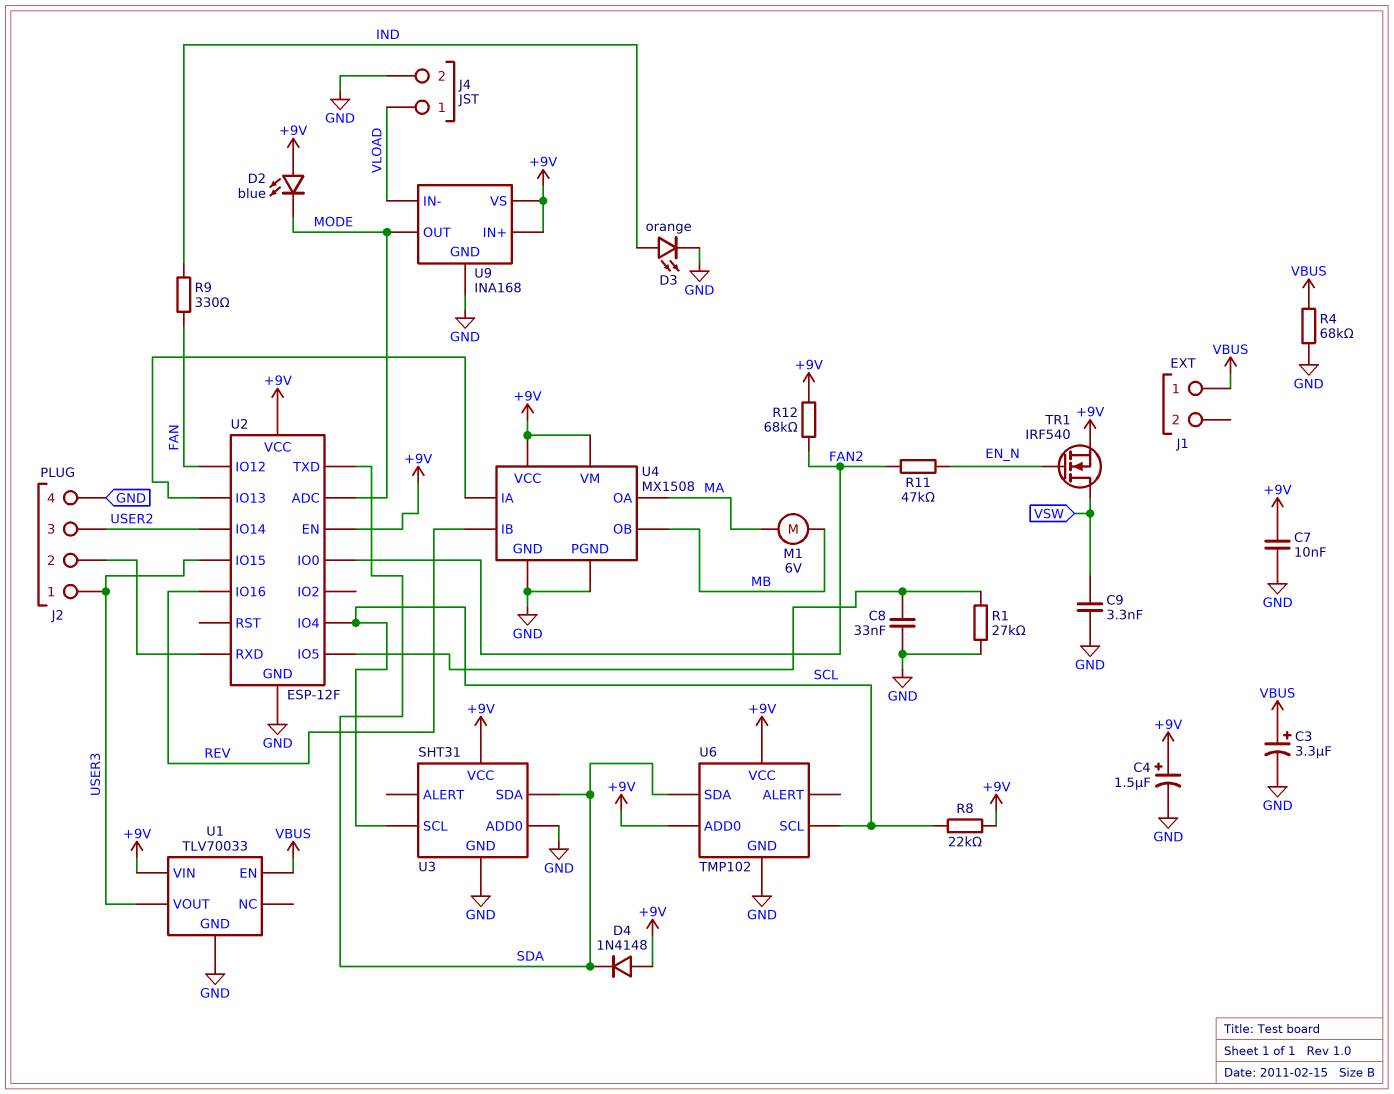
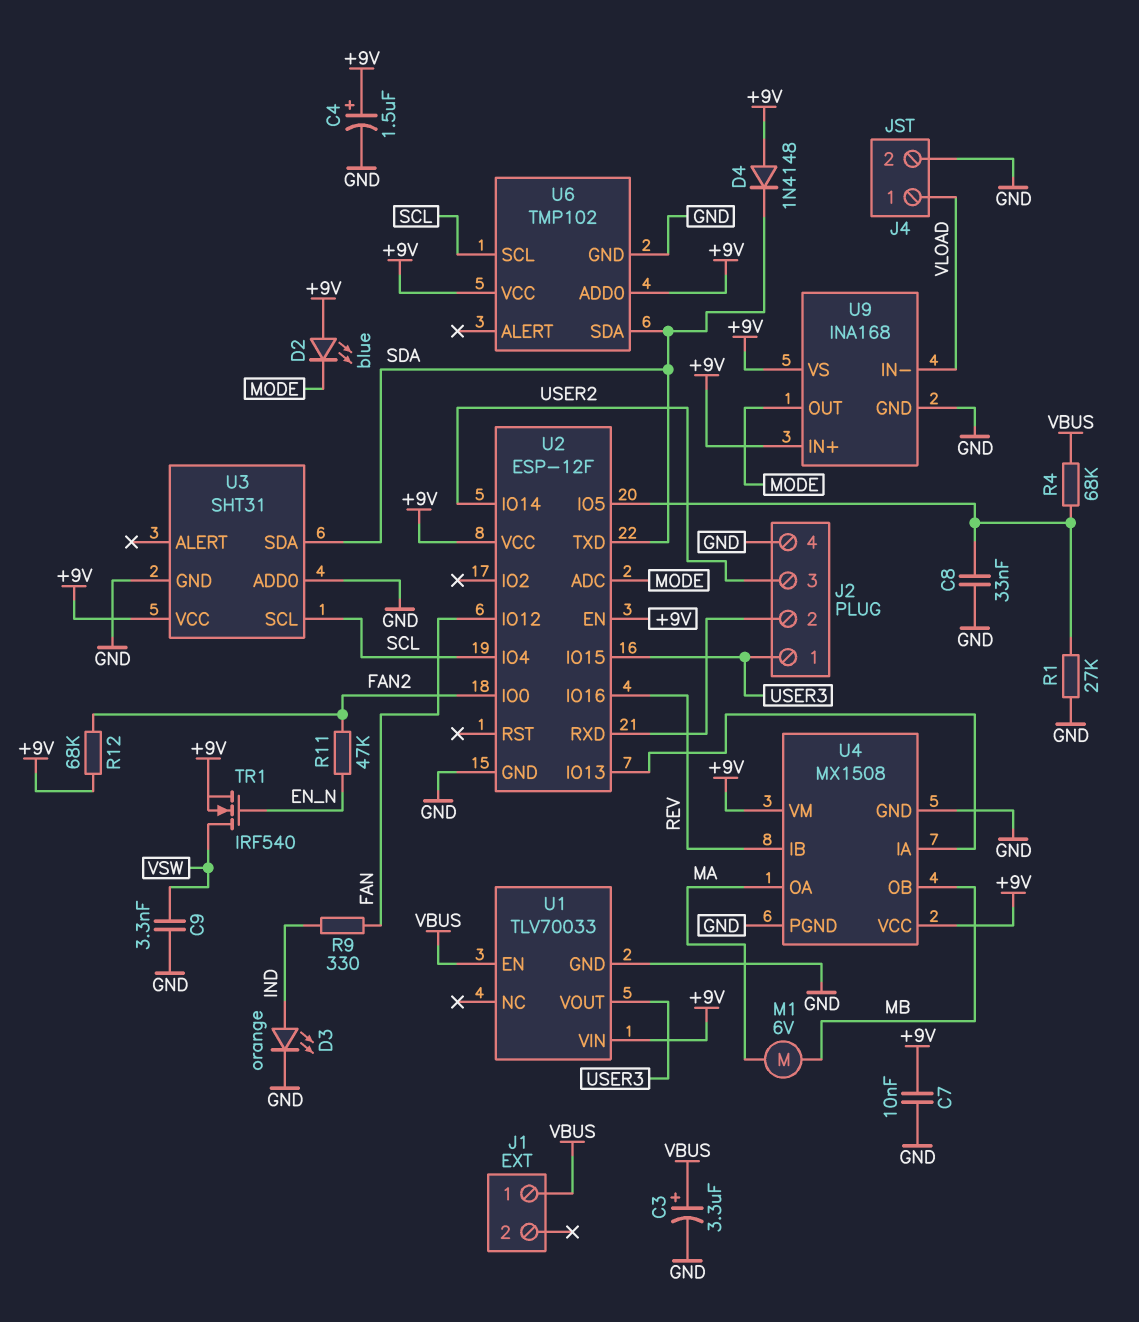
R4: 68k (GND, VBUS) -> 68k (U2/IO5, VBUS)
R8: 22k (+9V, SCL) -> none

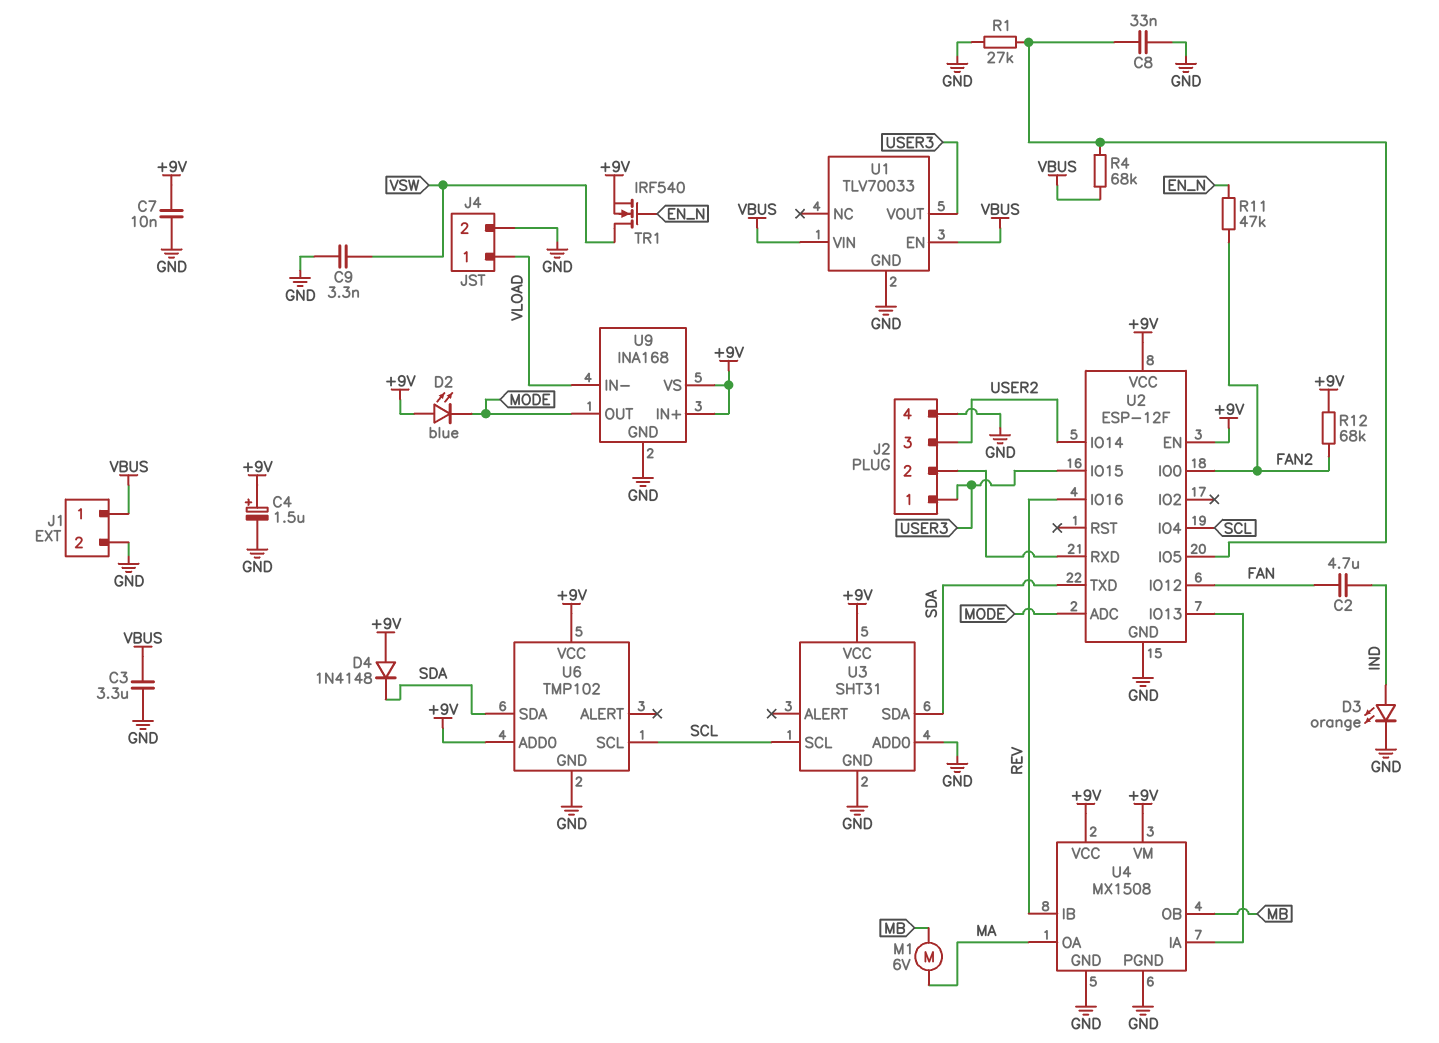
C2: none -> 4.7uF (FAN, IND)
C3: 3.3uF (plus VBUS, minus GND) -> 3.3uF (GND, VBUS)
J1 pin 2: none -> GND
R9: 330 (FAN, IND) -> none
U1 pin VIN: +9V -> VBUS

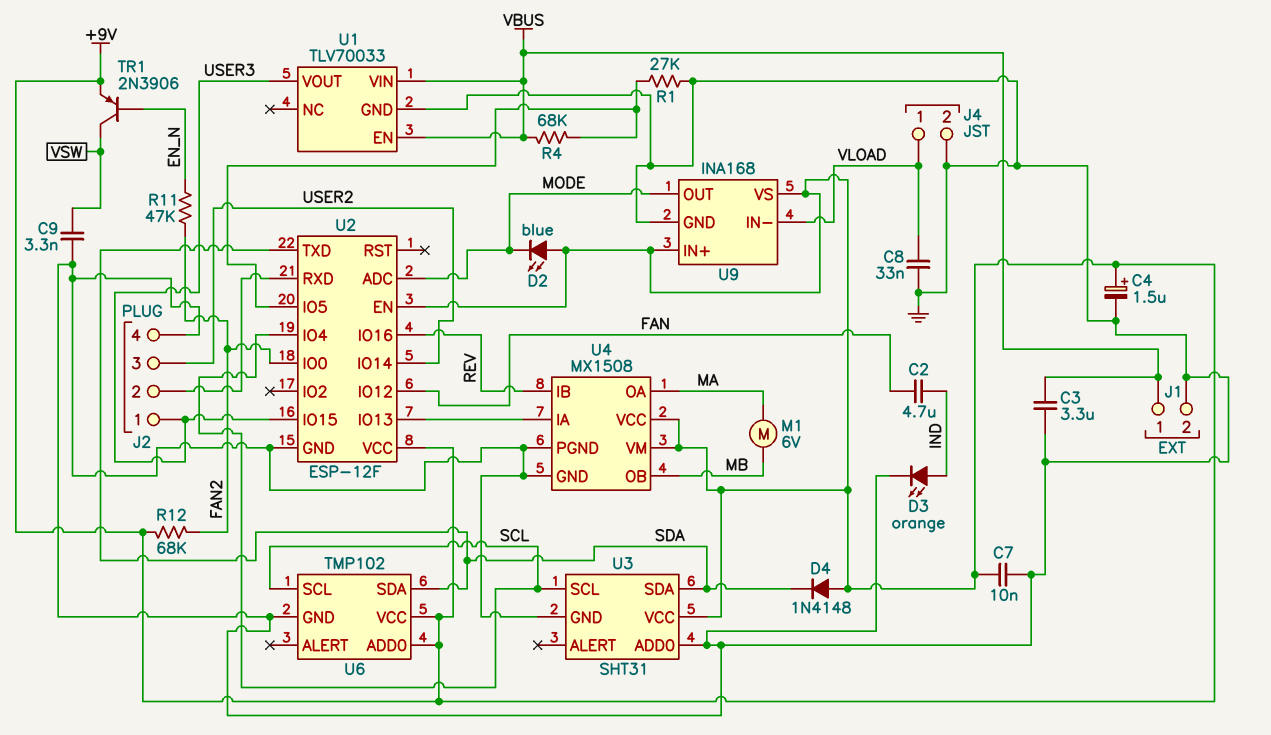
C8: 33nF (GND, U2/IO5) -> 33nF (GND, VLOAD)
TR1: NMOS IRF540 (G EN_N, D VSW, S +9V) -> PNP 2N3906 (B EN_N, C VSW, E +9V)

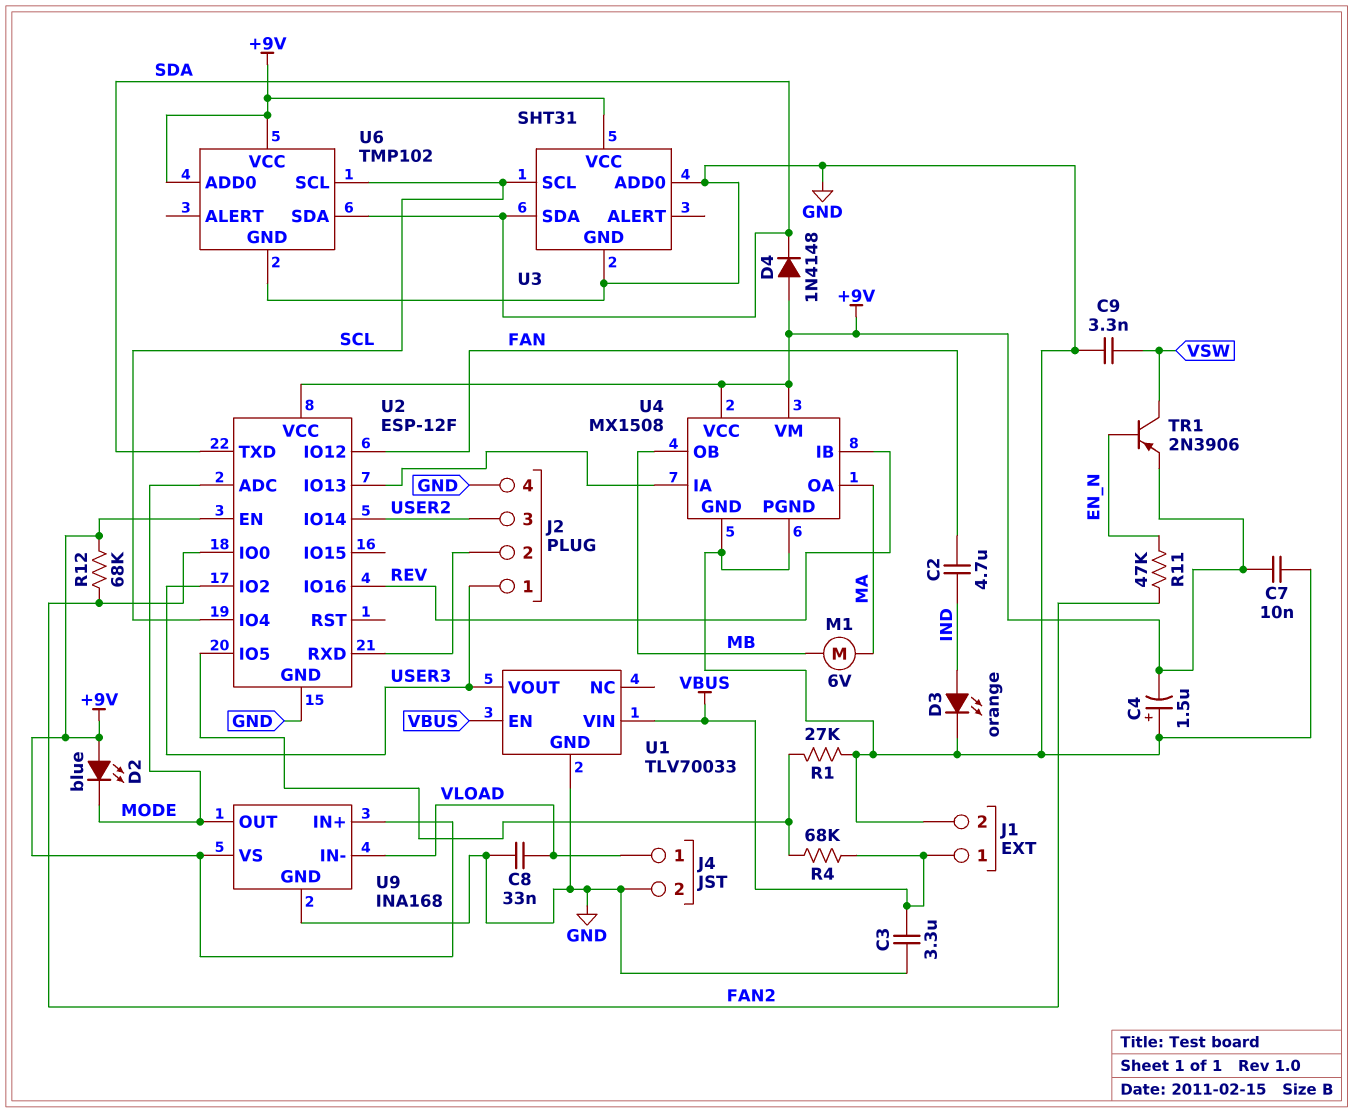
C4: 1.5uF (plus +9V, minus GND) -> 1.5uF (plus GND, minus +9V)
U2 pin IO2: none -> USER3
U2 pin IO15: USER3 -> none

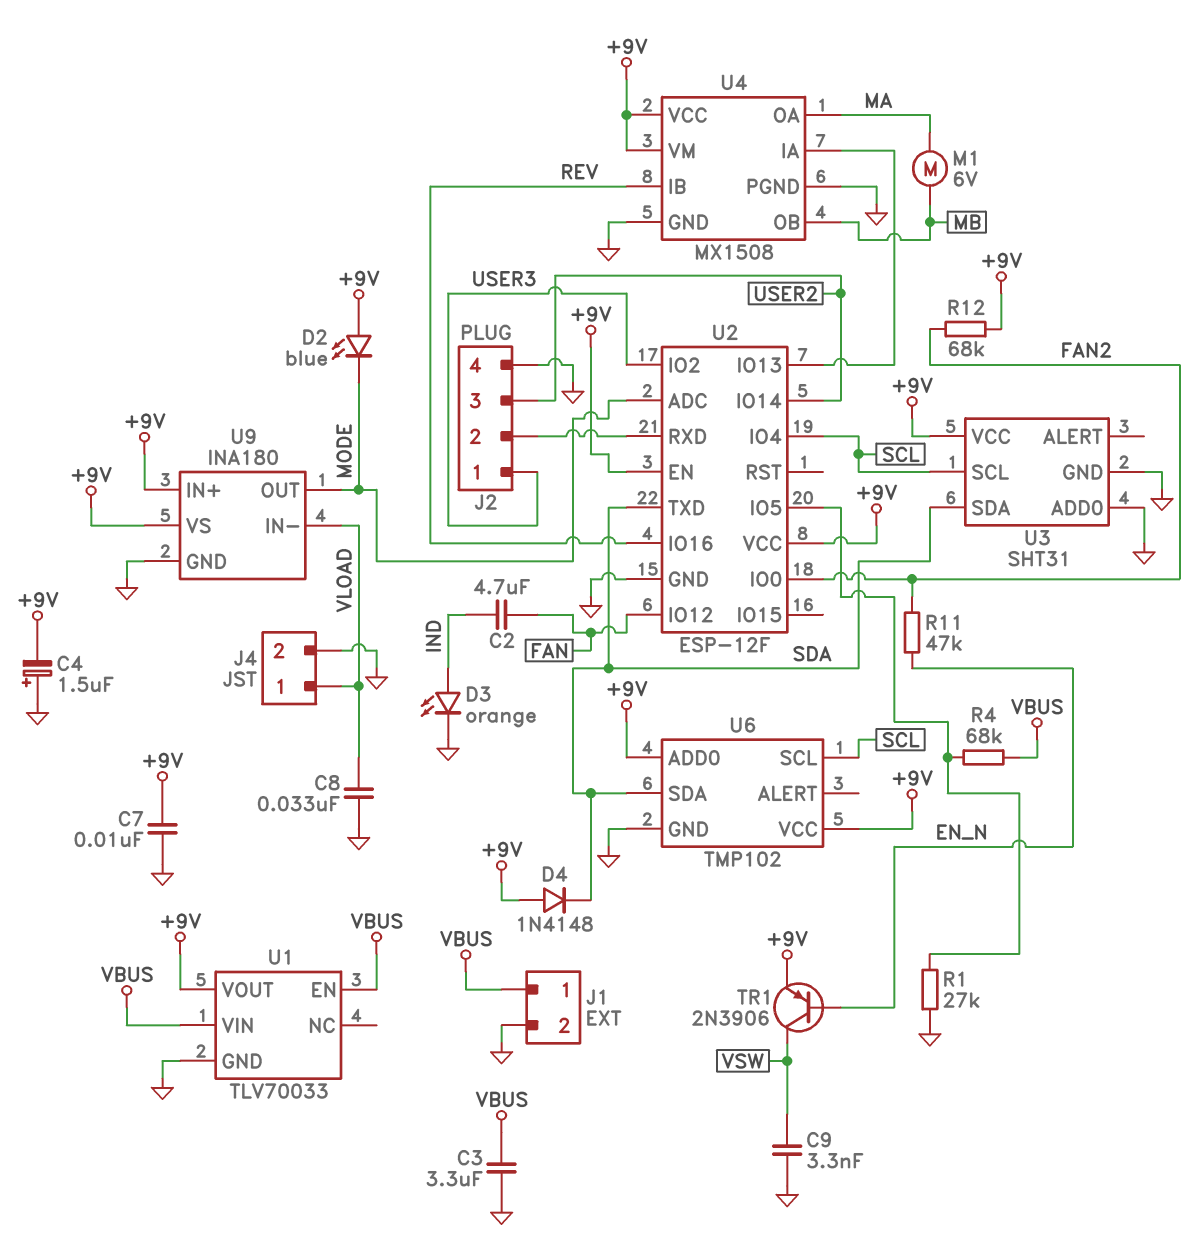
U1 pin VOUT: USER3 -> +9V
U9: INA168 -> INA180

